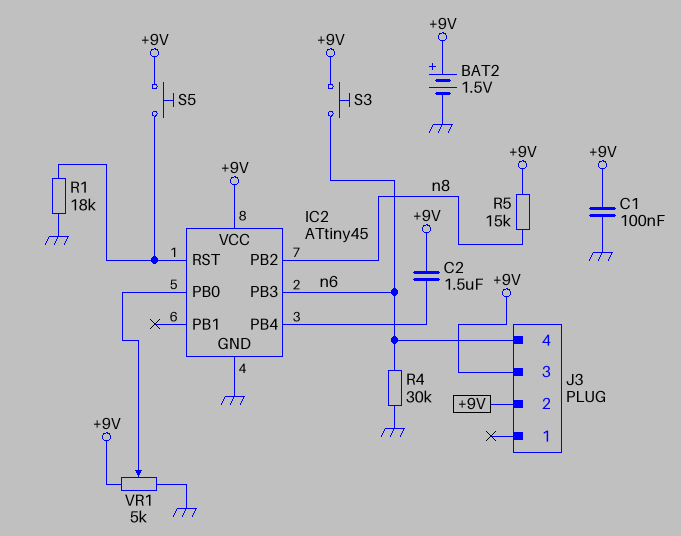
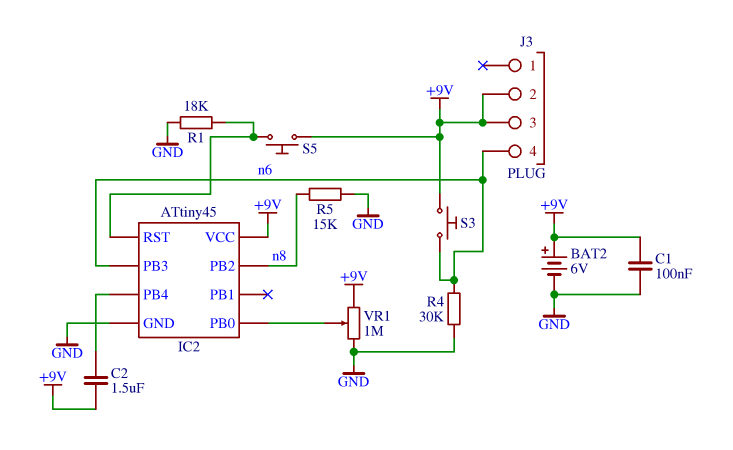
BAT2: 1.5V (plus +9V, minus GND) -> 6V (plus +9V, minus GND)
R5: 15k (+9V, n8) -> 15k (GND, n8)
VR1: 5k (+9V, GND, wiper IC2/PB0) -> 1M (+9V, GND, wiper IC2/PB0)

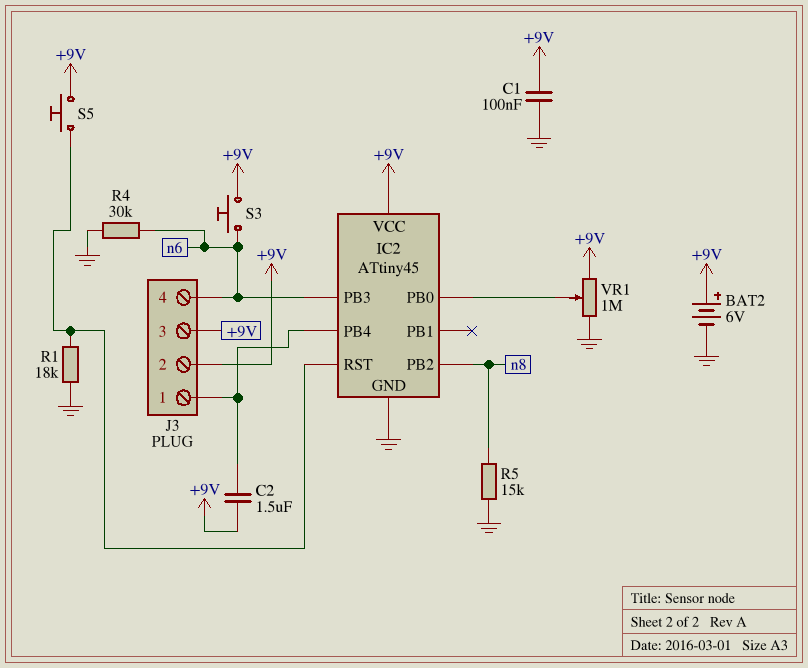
J3 pin 1: none -> IC2/PB4

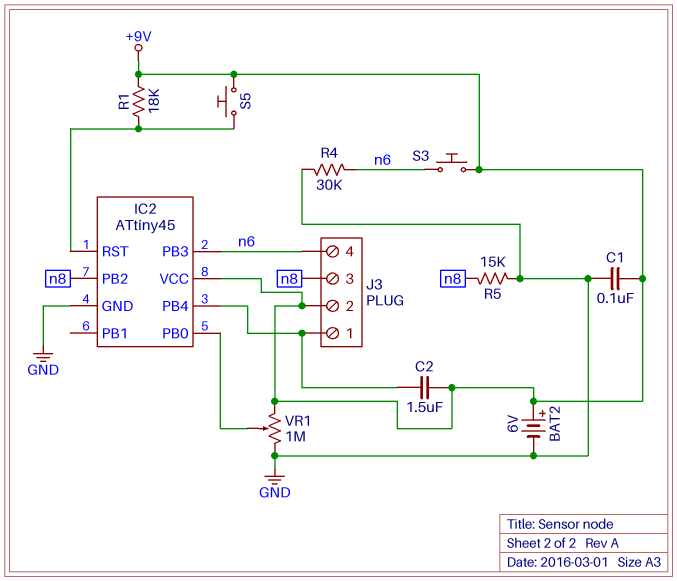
J3 pin 3: +9V -> n8
R1: 18k (GND, IC2/RST) -> 18k (+9V, IC2/RST)

